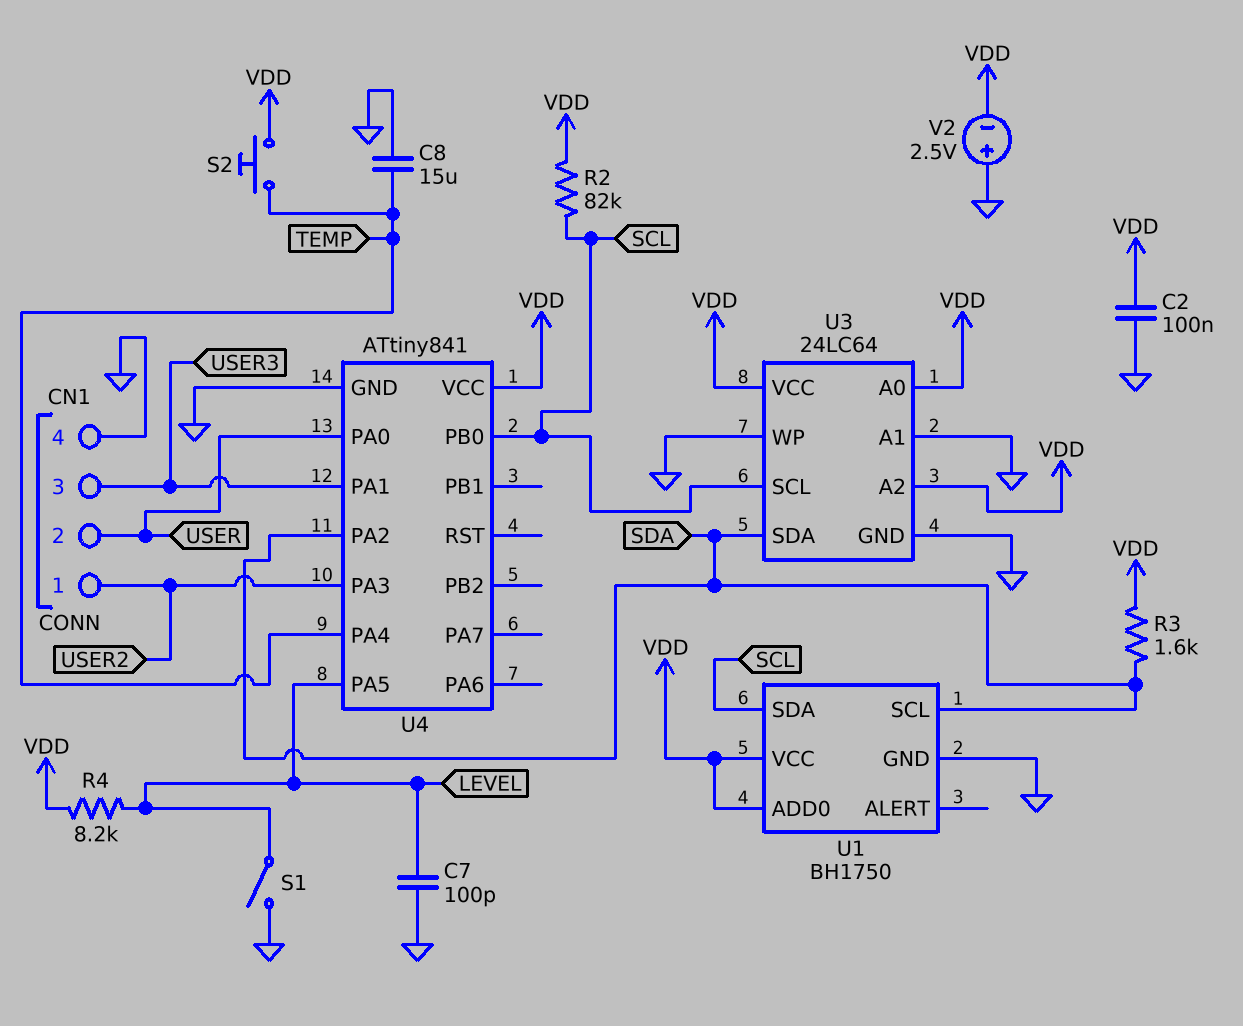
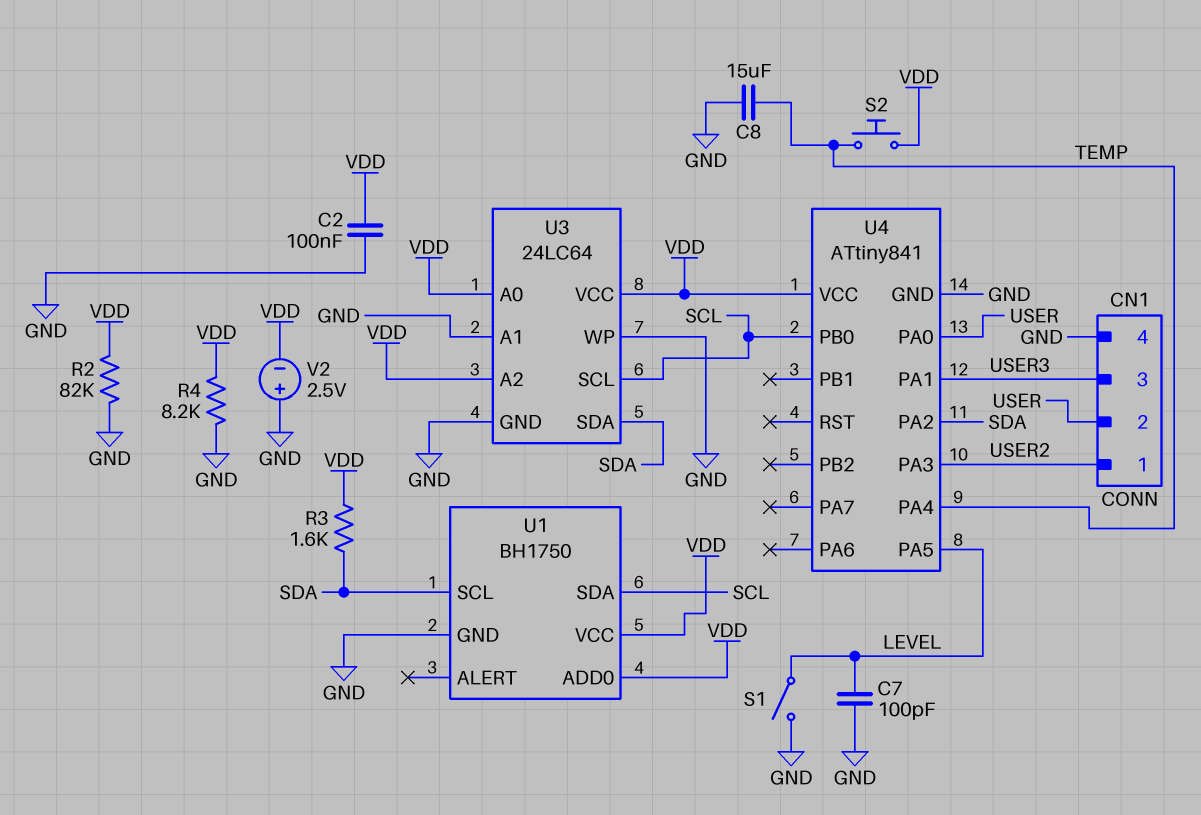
R2: 82k (SCL, VDD) -> 82k (GND, VDD)
R4: 8.2k (LEVEL, VDD) -> 8.2k (GND, VDD)

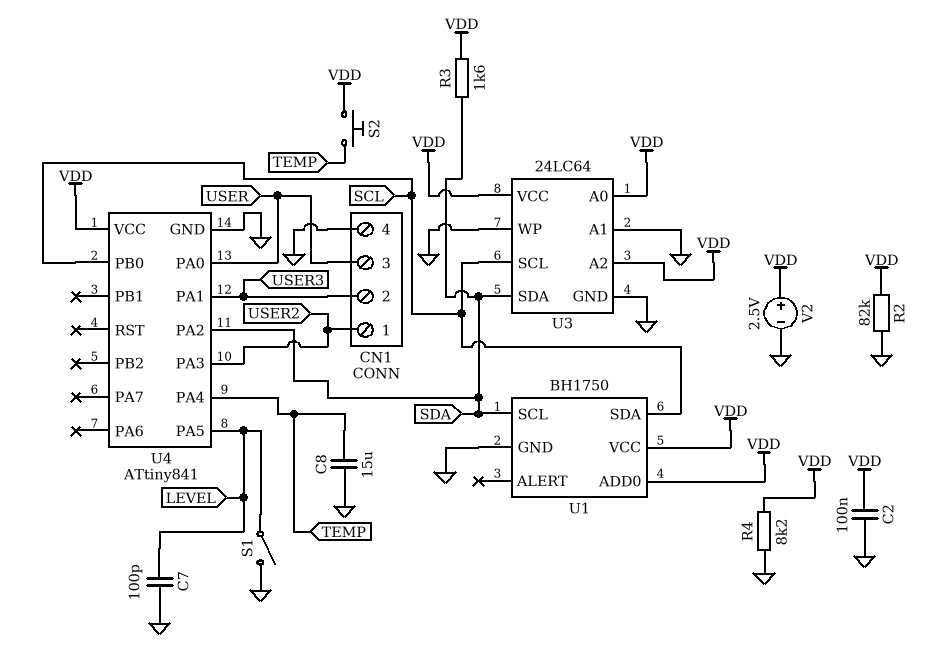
CN1 pin 2: USER -> USER3
CN1 pin 3: USER3 -> USER
V2: 2.5V (plus GND, minus VDD) -> 2.5V (plus VDD, minus GND)

